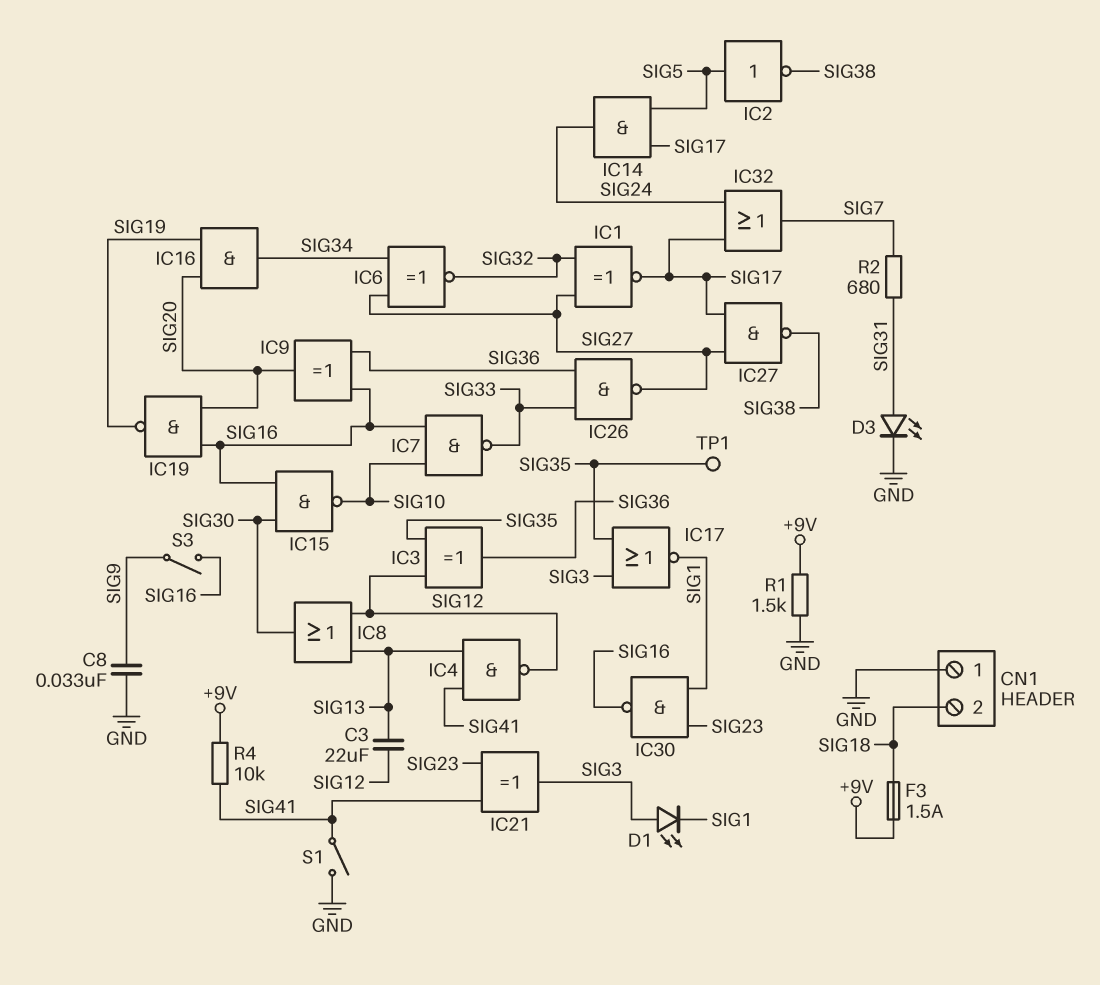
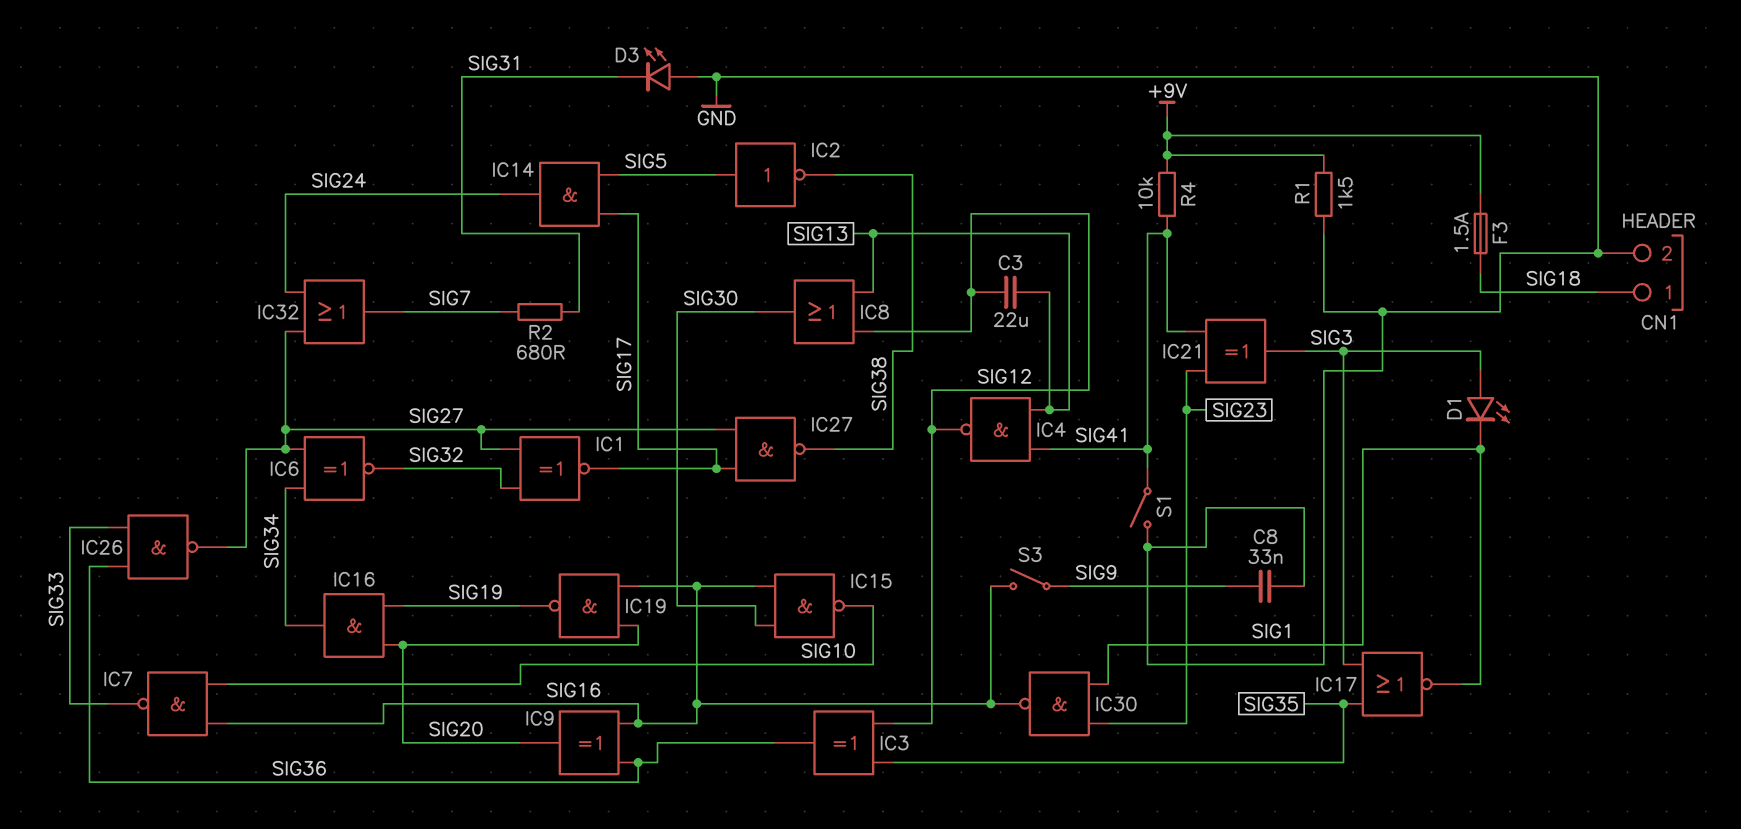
CN1 pin 1: GND -> SIG18
CN1 pin 2: SIG18 -> GND
D3: LED (A SIG31, K GND) -> LED (A GND, K SIG31)
IC32: OR (in SIG17, in SIG24, out SIG7) -> OR (in SIG24, in SIG27, out SIG7)
TP1: test point (SIG35) -> none

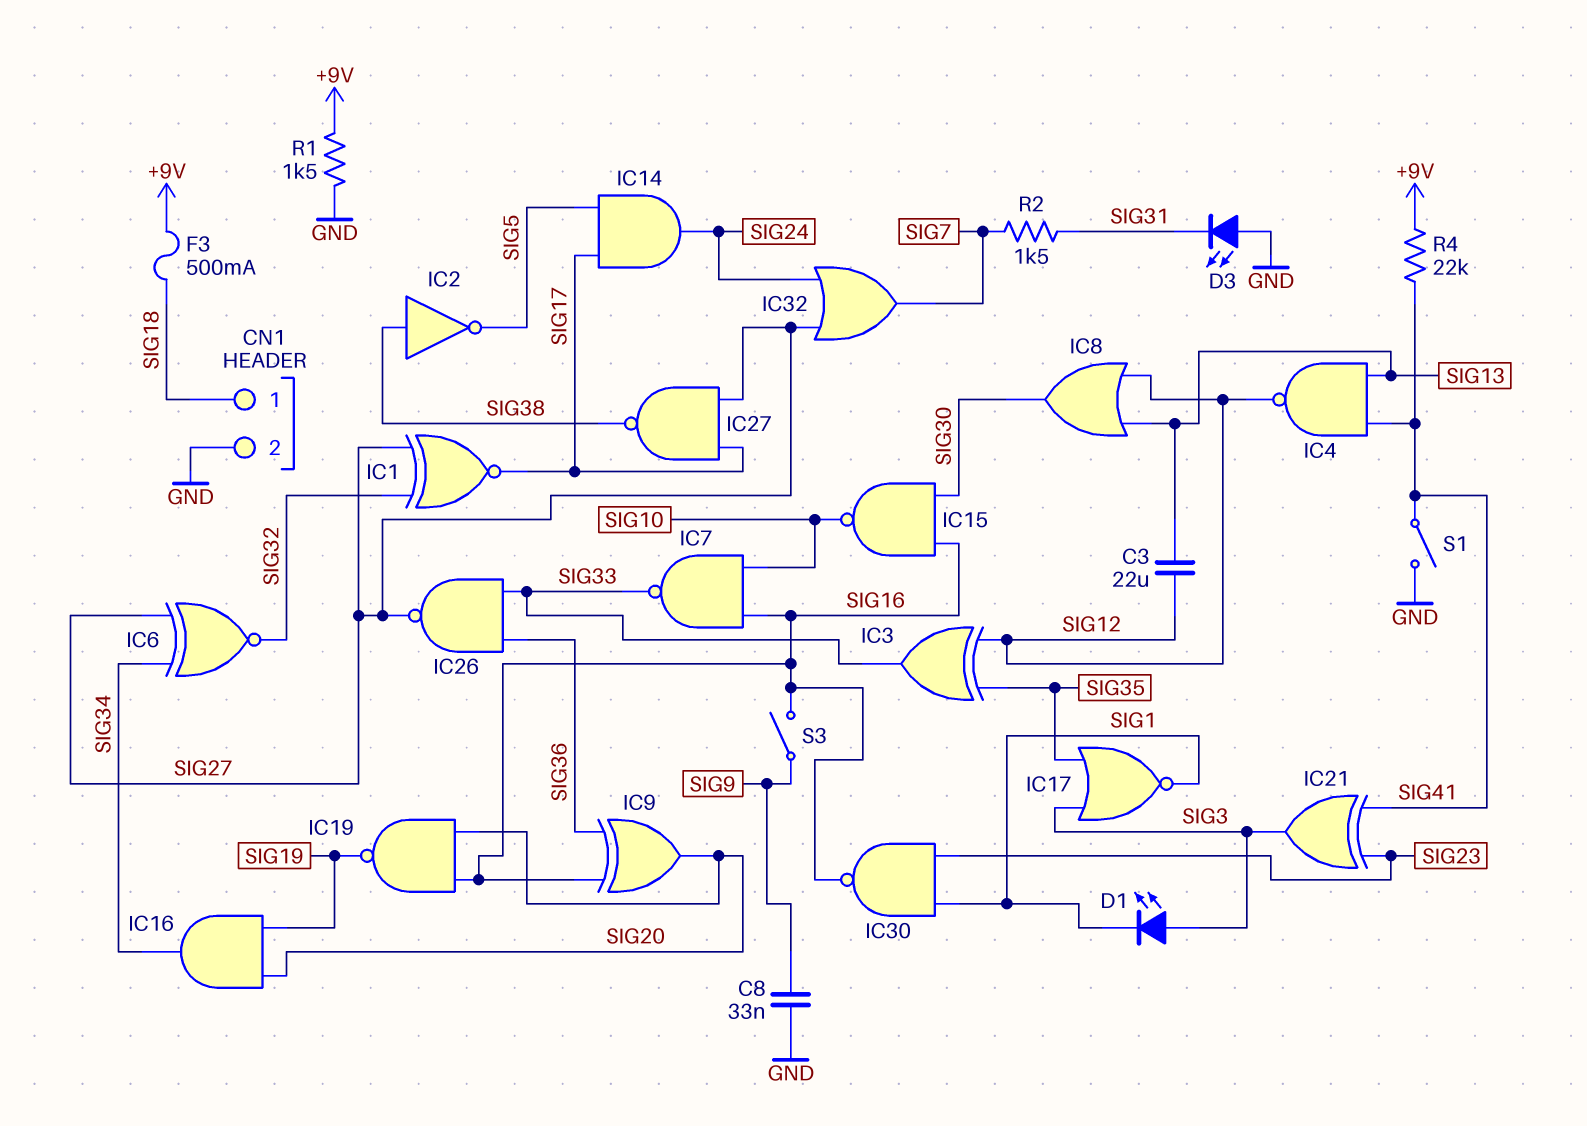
F3: 1.5A (+9V, SIG18) -> 500mA (+9V, SIG18)
IC2: NOT (in SIG5, out SIG38) -> NOT (in SIG38, out SIG5)
IC3: XOR (in SIG12, in SIG35, out SIG36) -> XOR (in SIG12, in SIG35, out SIG33)
R2: 680 (SIG7, SIG31) -> 1.5k (SIG7, SIG31)
R4: 10k (+9V, SIG41) -> 22k (+9V, SIG41)

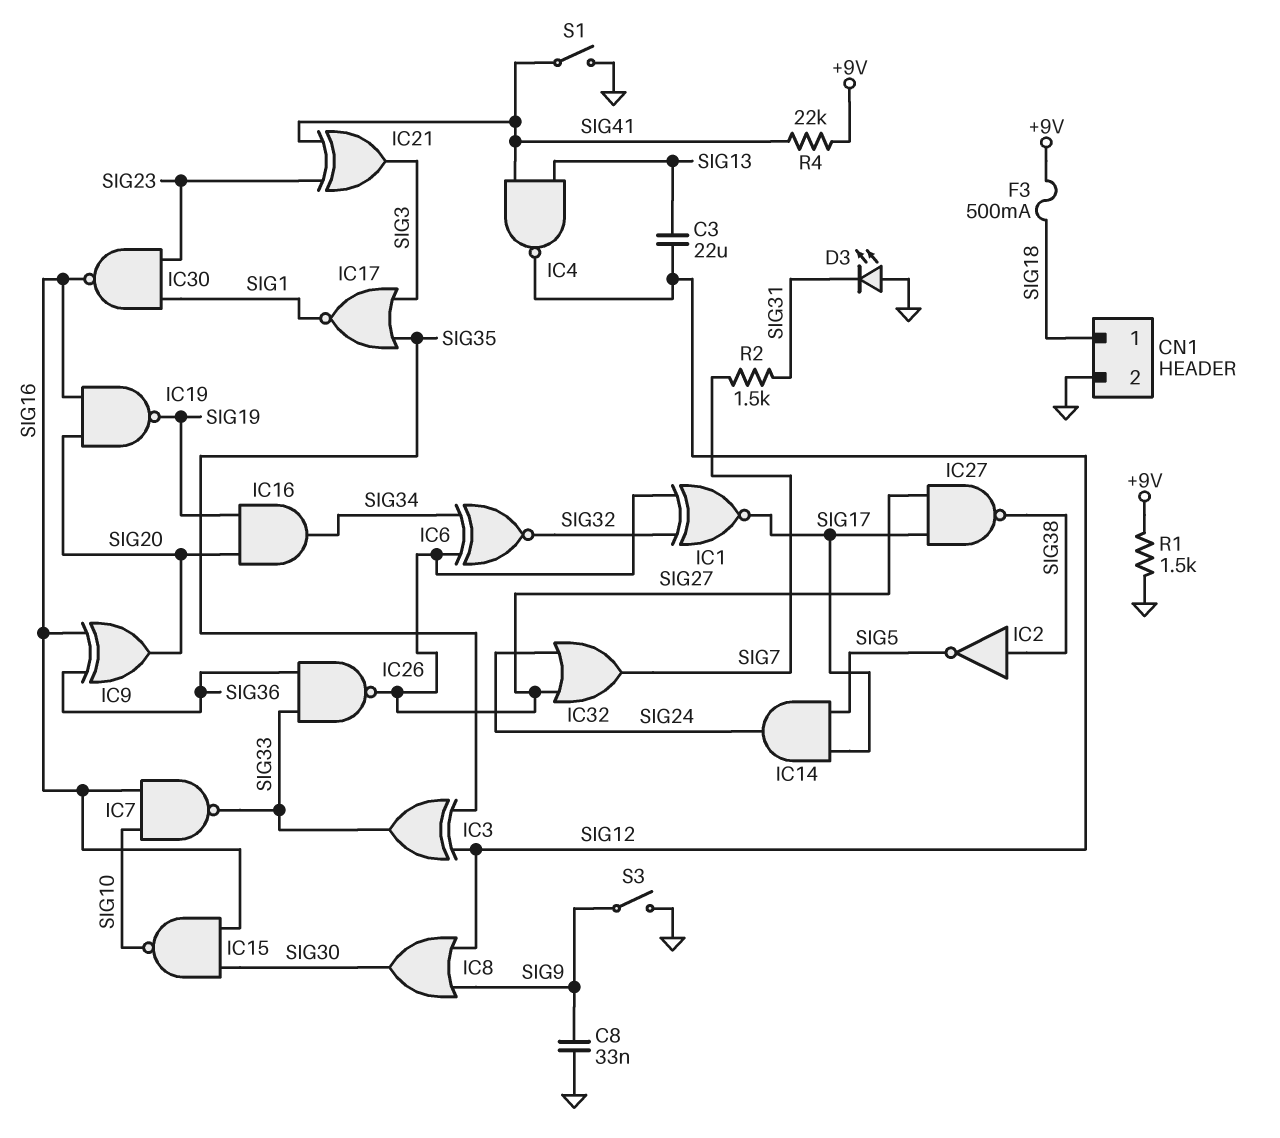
D1: LED (A SIG3, K SIG1) -> none
IC8: OR (in SIG12, in SIG13, out SIG30) -> OR (in SIG9, in SIG12, out SIG30)
S3: switch (SIG9, SIG16) -> switch (GND, SIG9)

